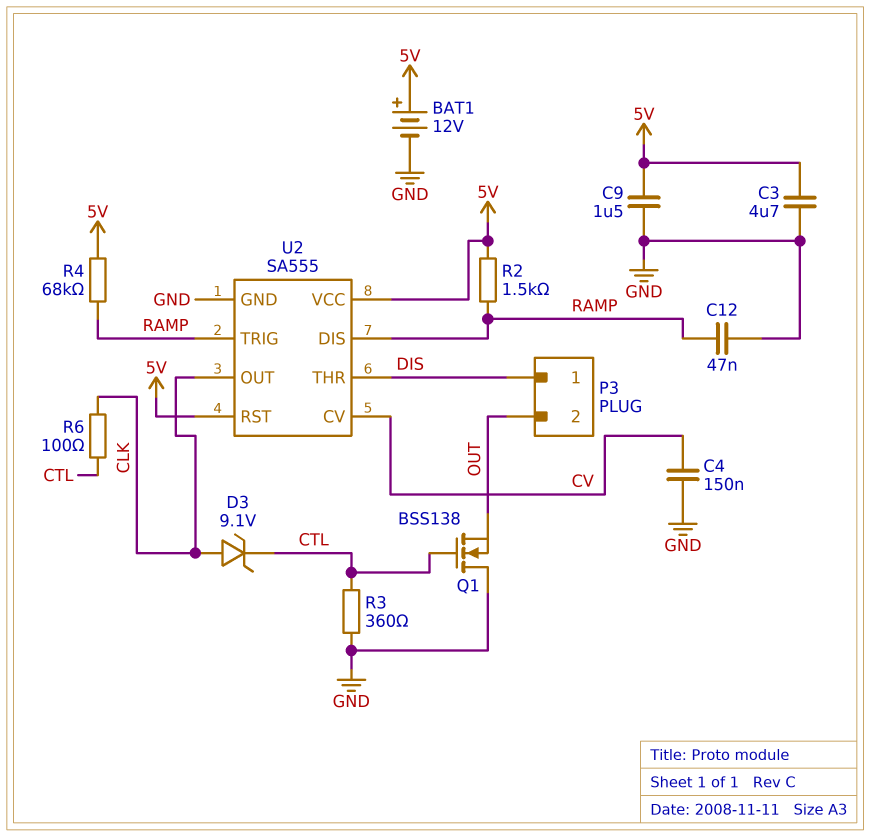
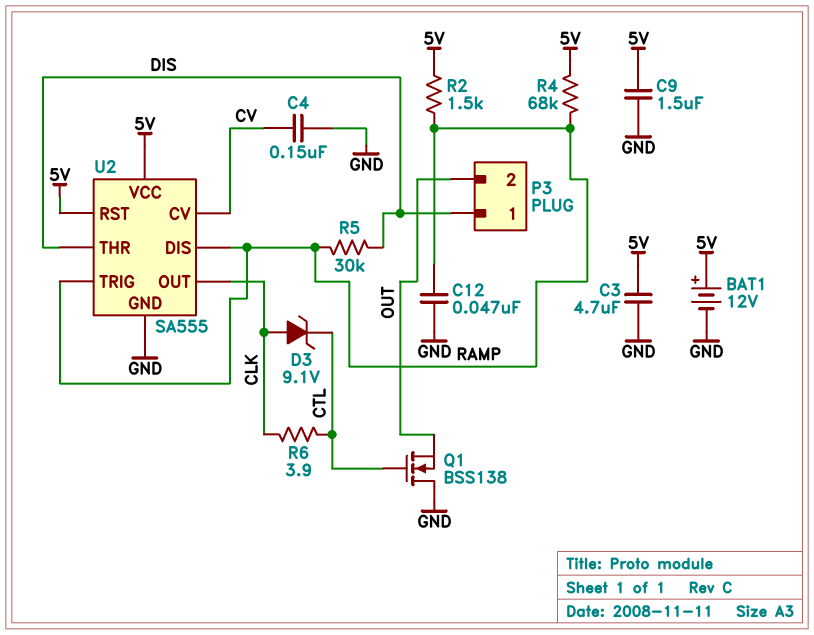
R3: 360 (CTL, GND) -> none
R5: none -> 30k (DIS, RAMP)
R6: 100 (CLK, CTL) -> 3.9 (CLK, CTL)

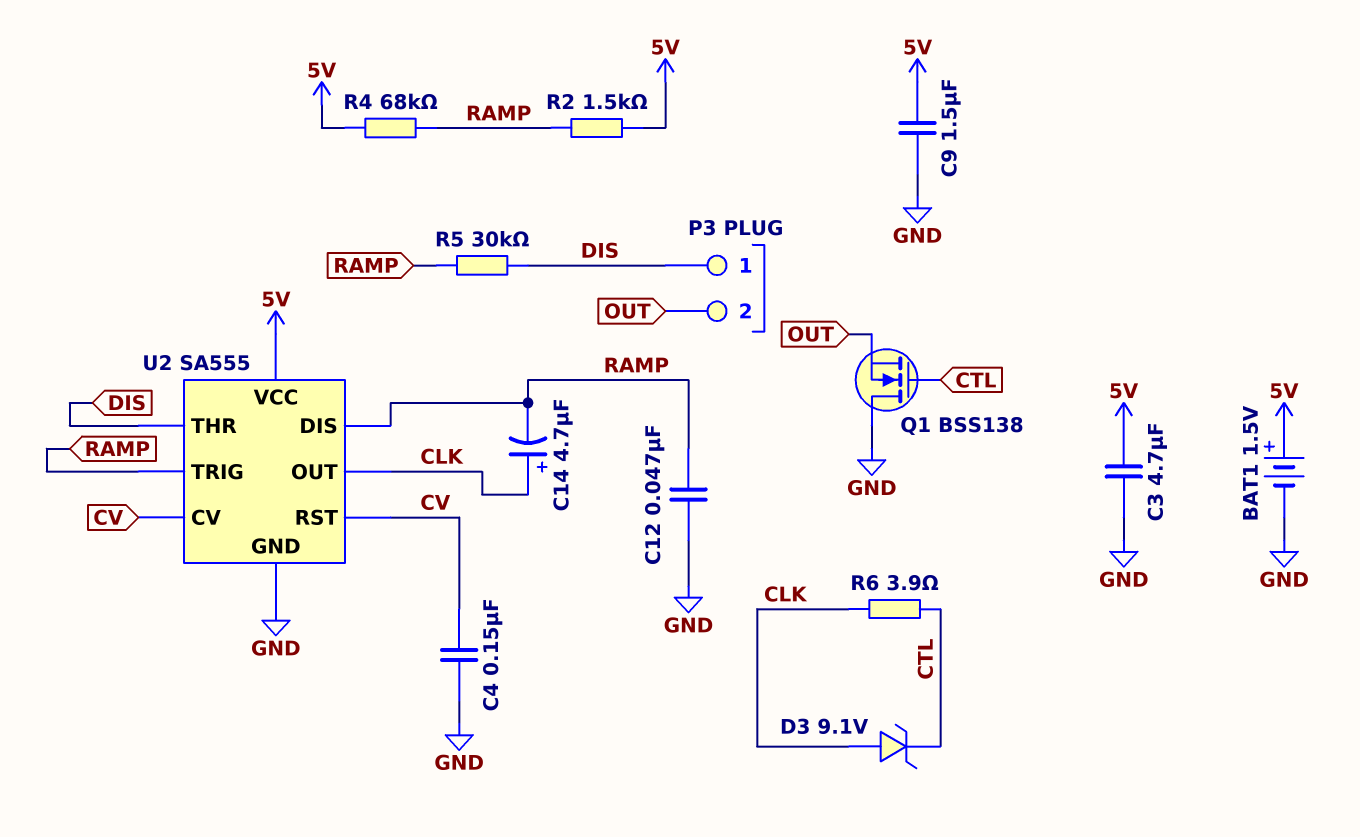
BAT1: 12V (plus 5V, minus GND) -> 1.5V (plus 5V, minus GND)
C14: none -> 4.7uF (plus CLK, minus RAMP)
U2 pin RST: 5V -> CV

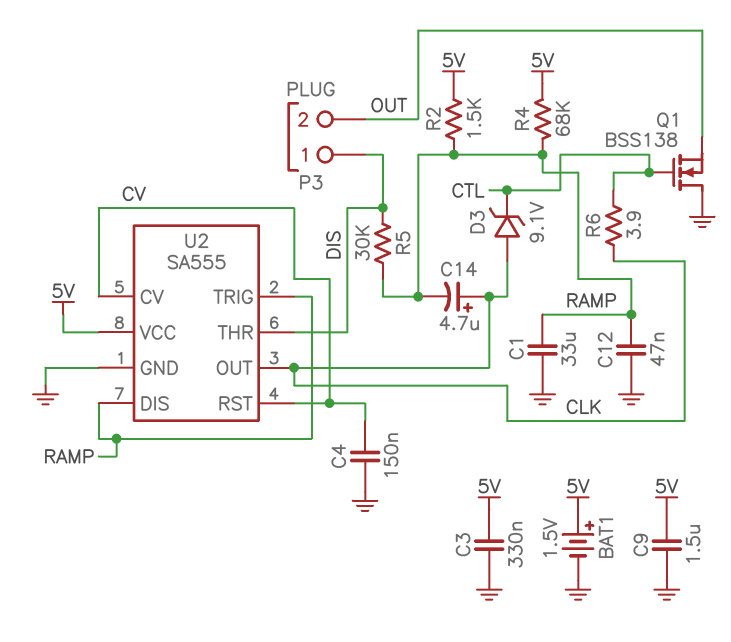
C1: none -> 33uF (GND, RAMP)
C3: 4.7uF (5V, GND) -> 330nF (5V, GND)

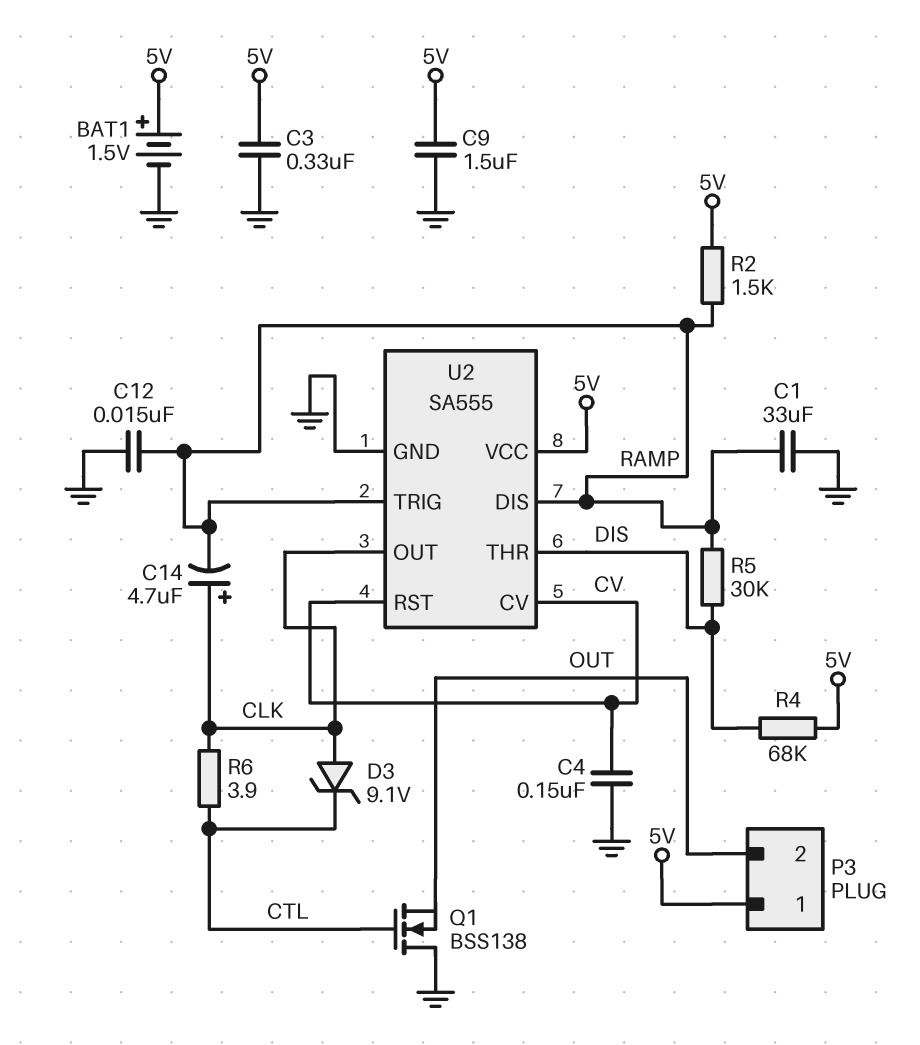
C12: 47nF (GND, RAMP) -> 15nF (GND, RAMP)
P3 pin 1: DIS -> 5V
R4: 68k (5V, RAMP) -> 68k (5V, DIS)

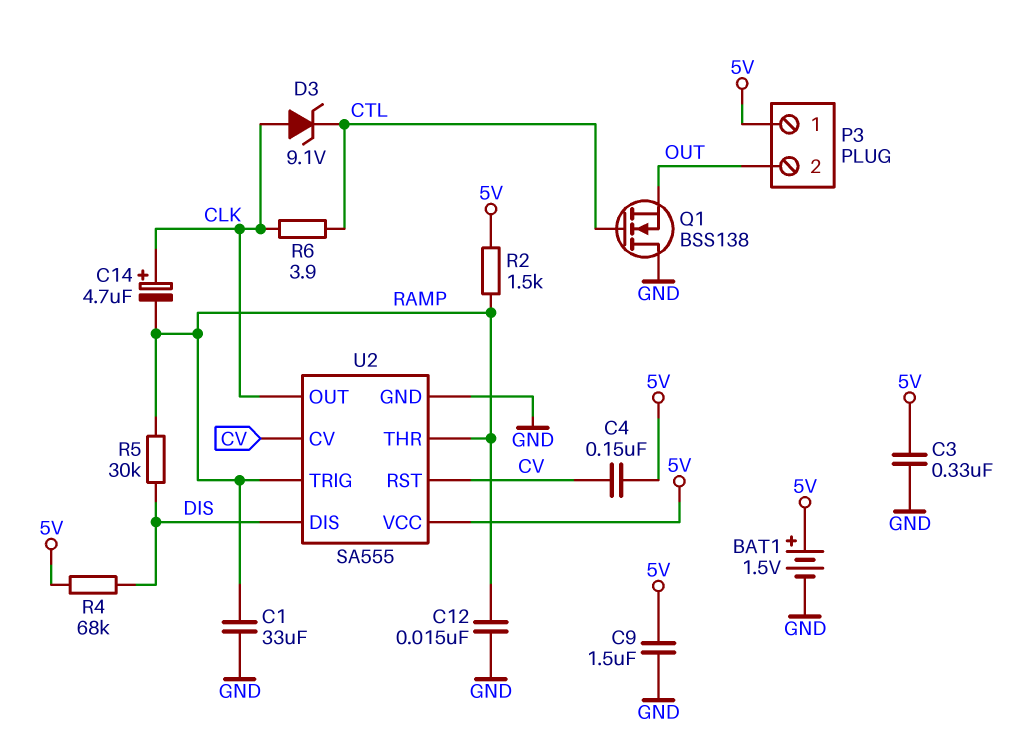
C4: 150nF (CV, GND) -> 150nF (5V, CV)
U2 pin DIS: RAMP -> DIS
U2 pin THR: DIS -> RAMP

